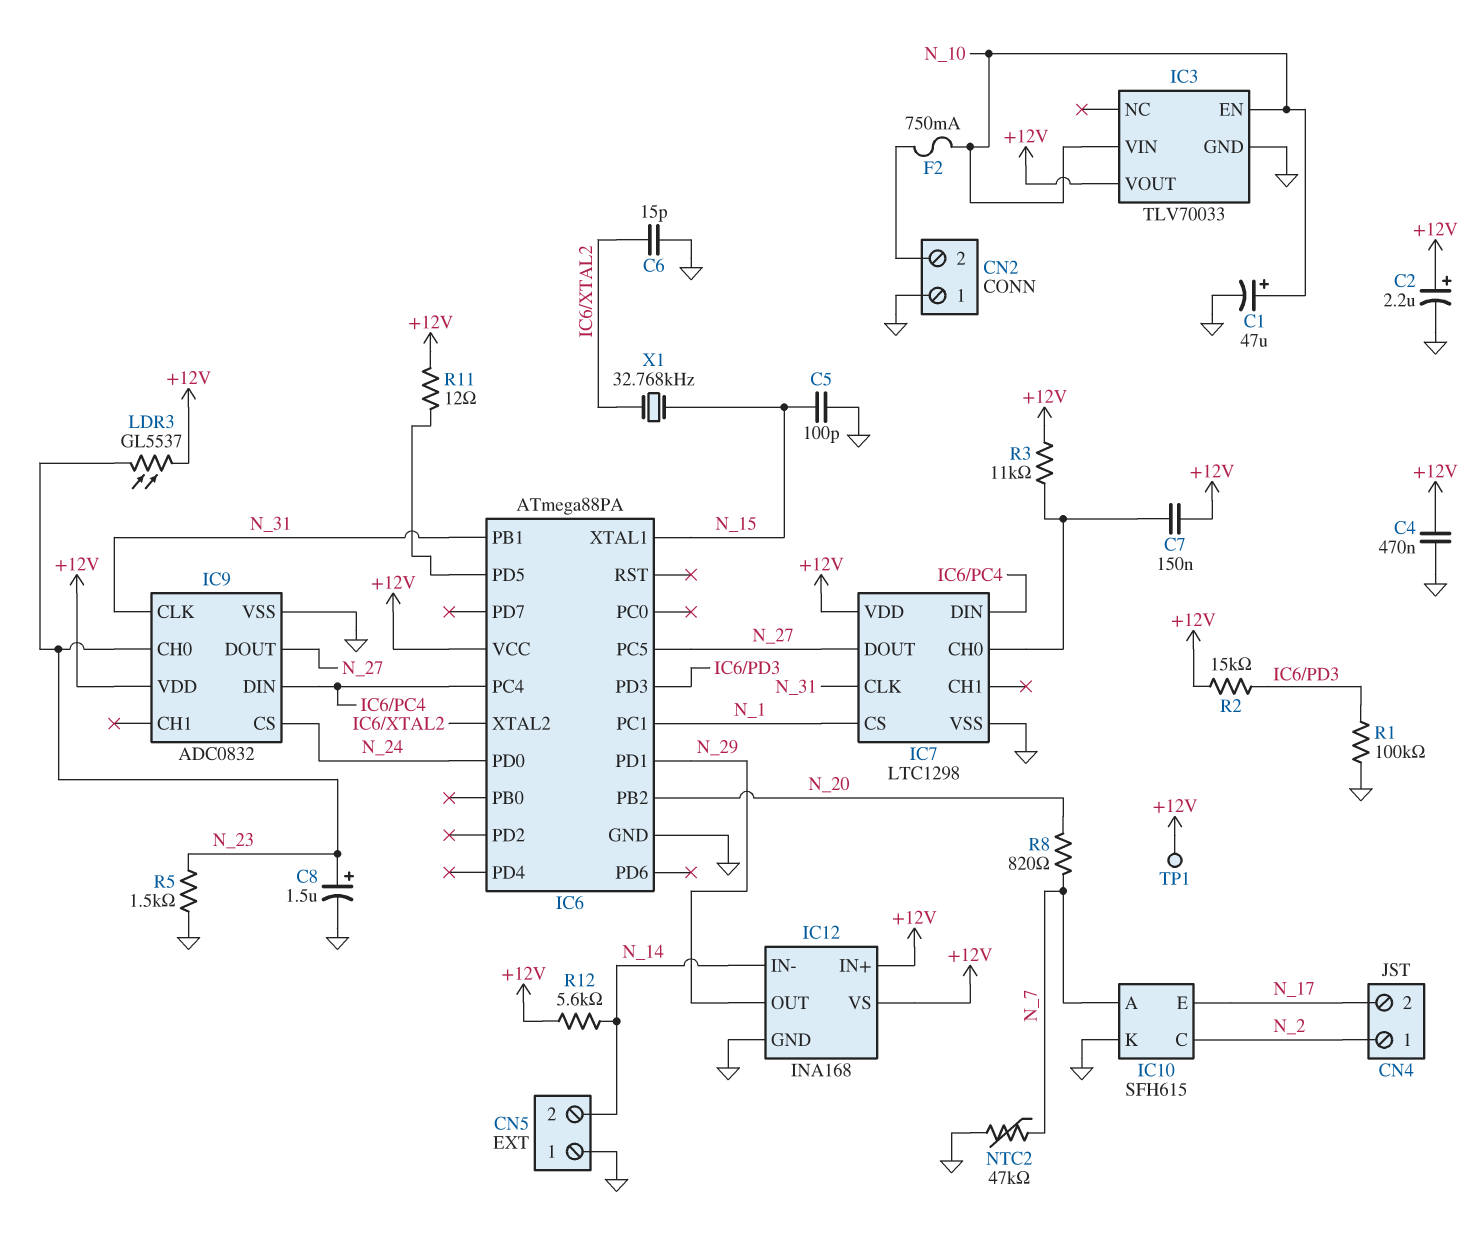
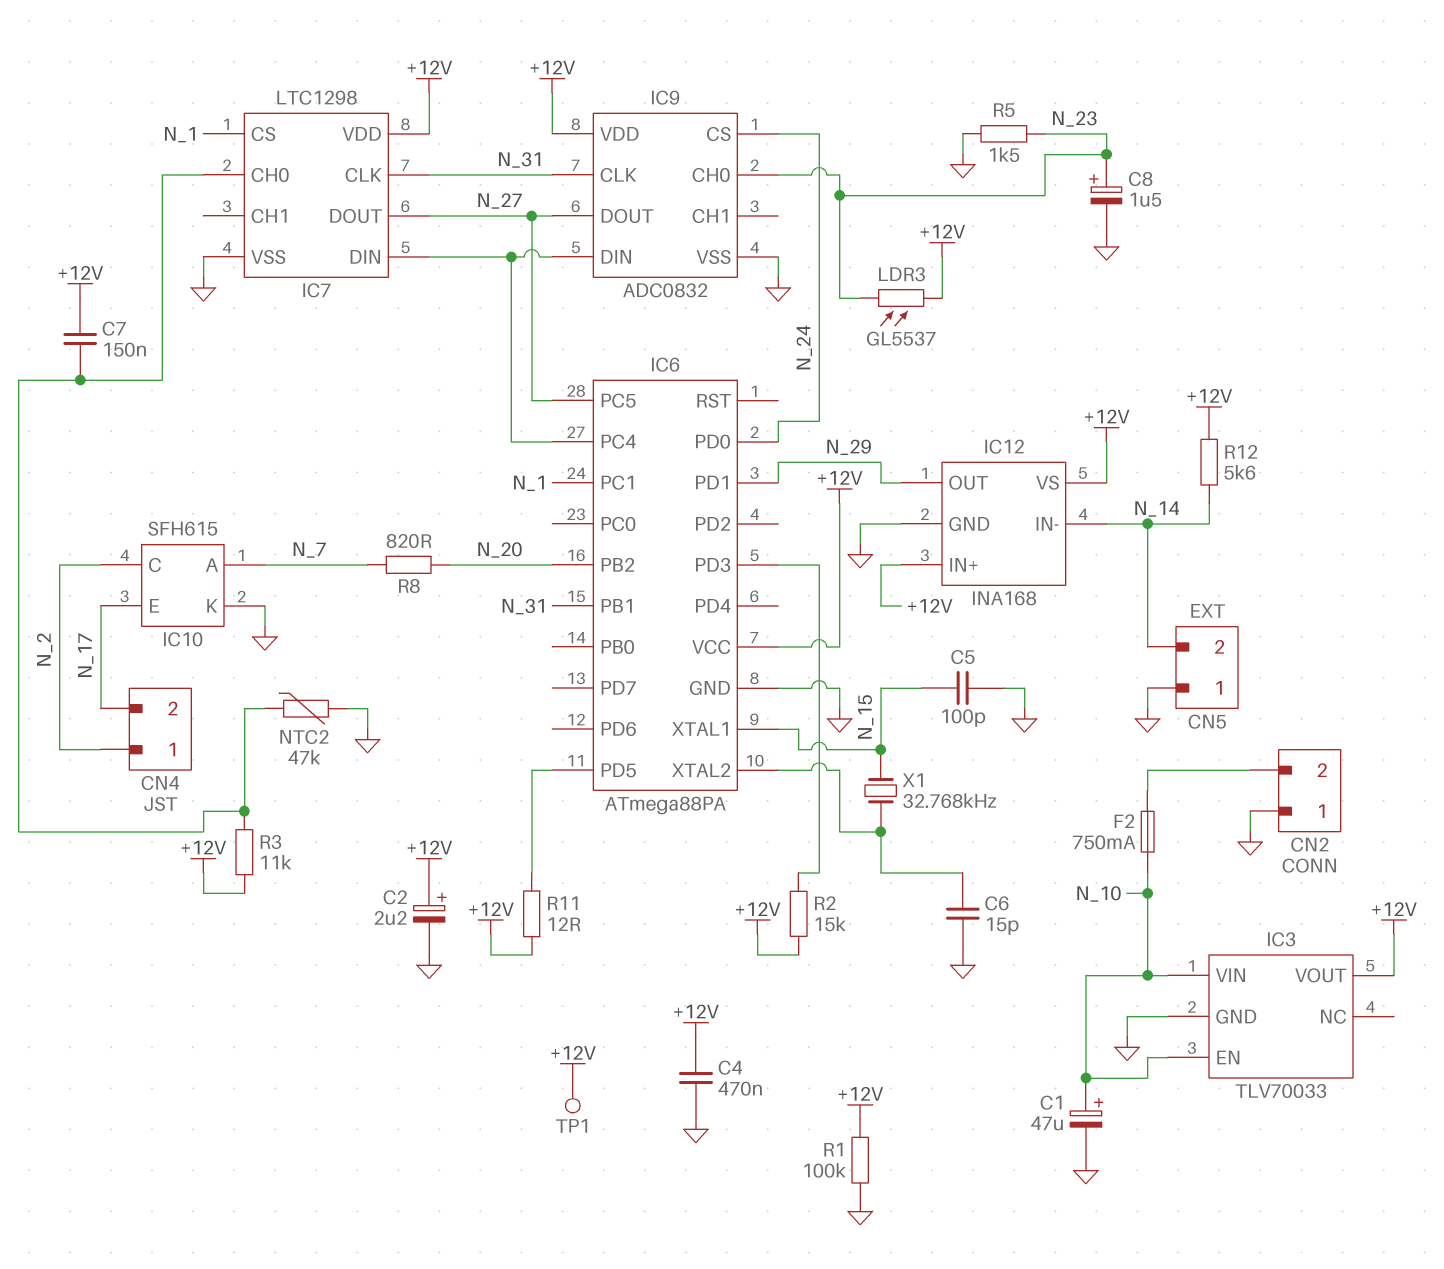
NTC2: 47k (GND, N_7) -> 47k (GND, IC7/CH0)
R1: 100k (GND, IC6/PD3) -> 100k (+12V, GND)

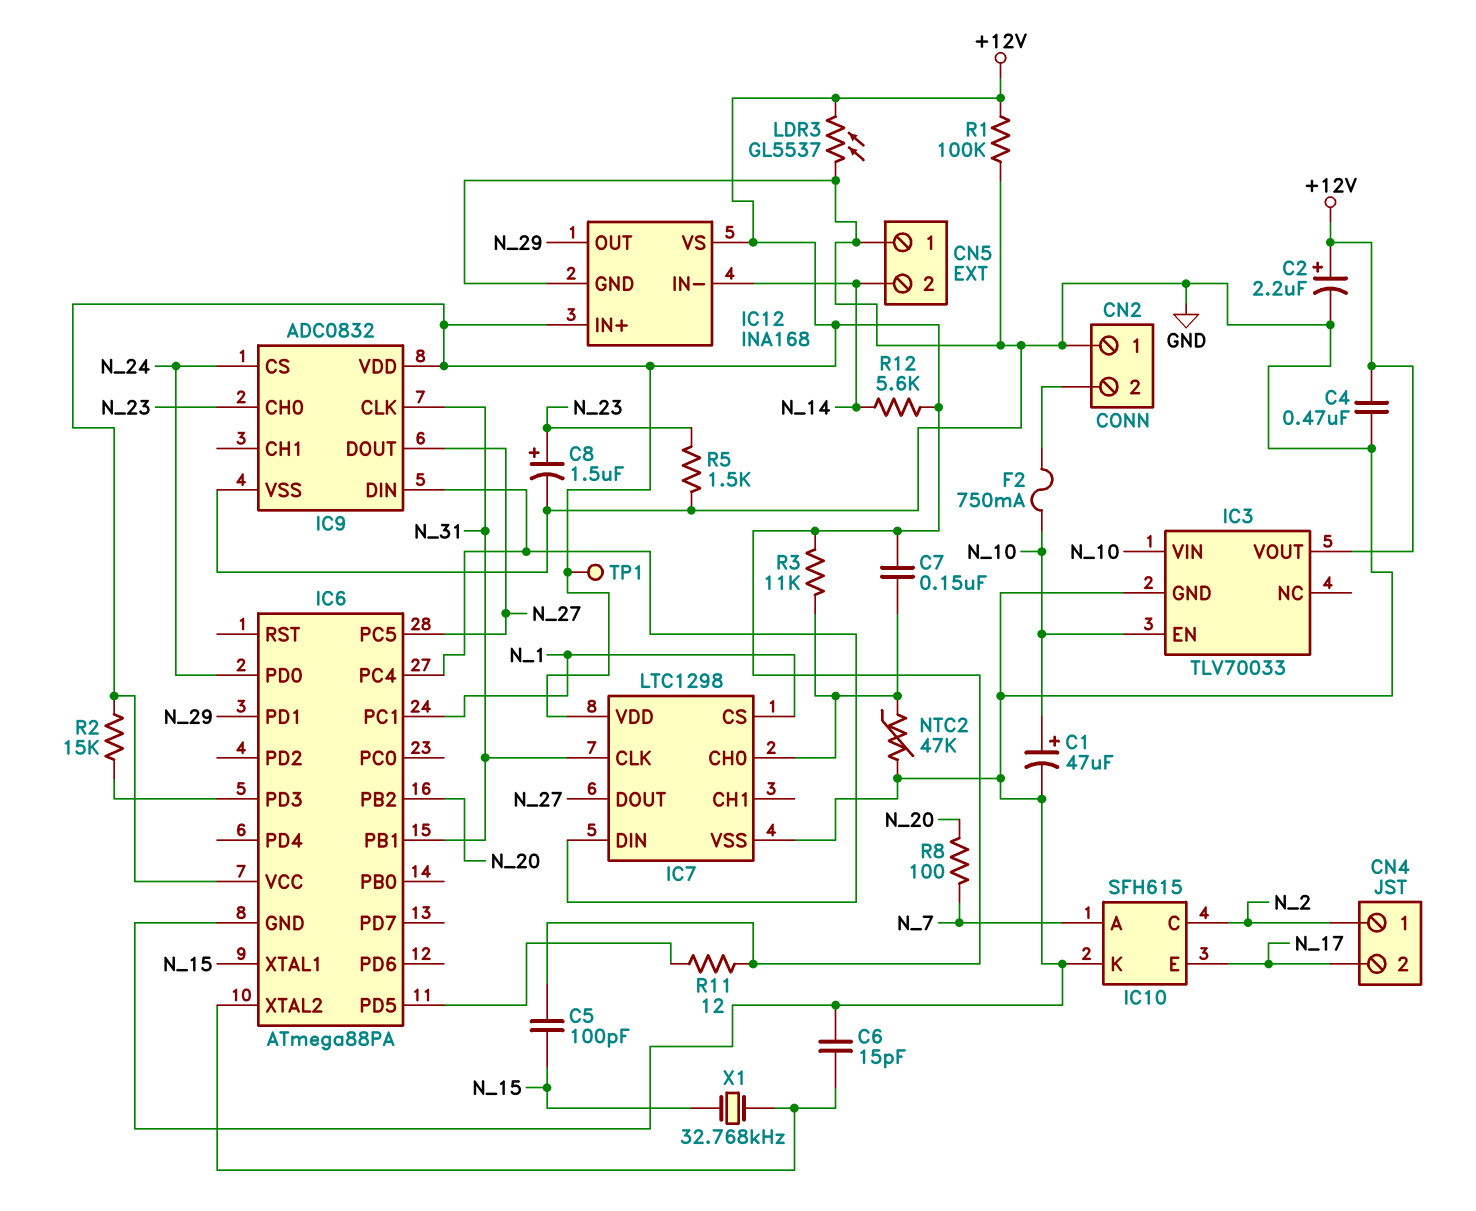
C5: 100pF (GND, N_15) -> 100pF (+12V, N_15)
LDR3: GL5537 (+12V, N_23) -> GL5537 (+12V, GND)
R8: 820 (N_7, N_20) -> 100 (N_7, N_20)

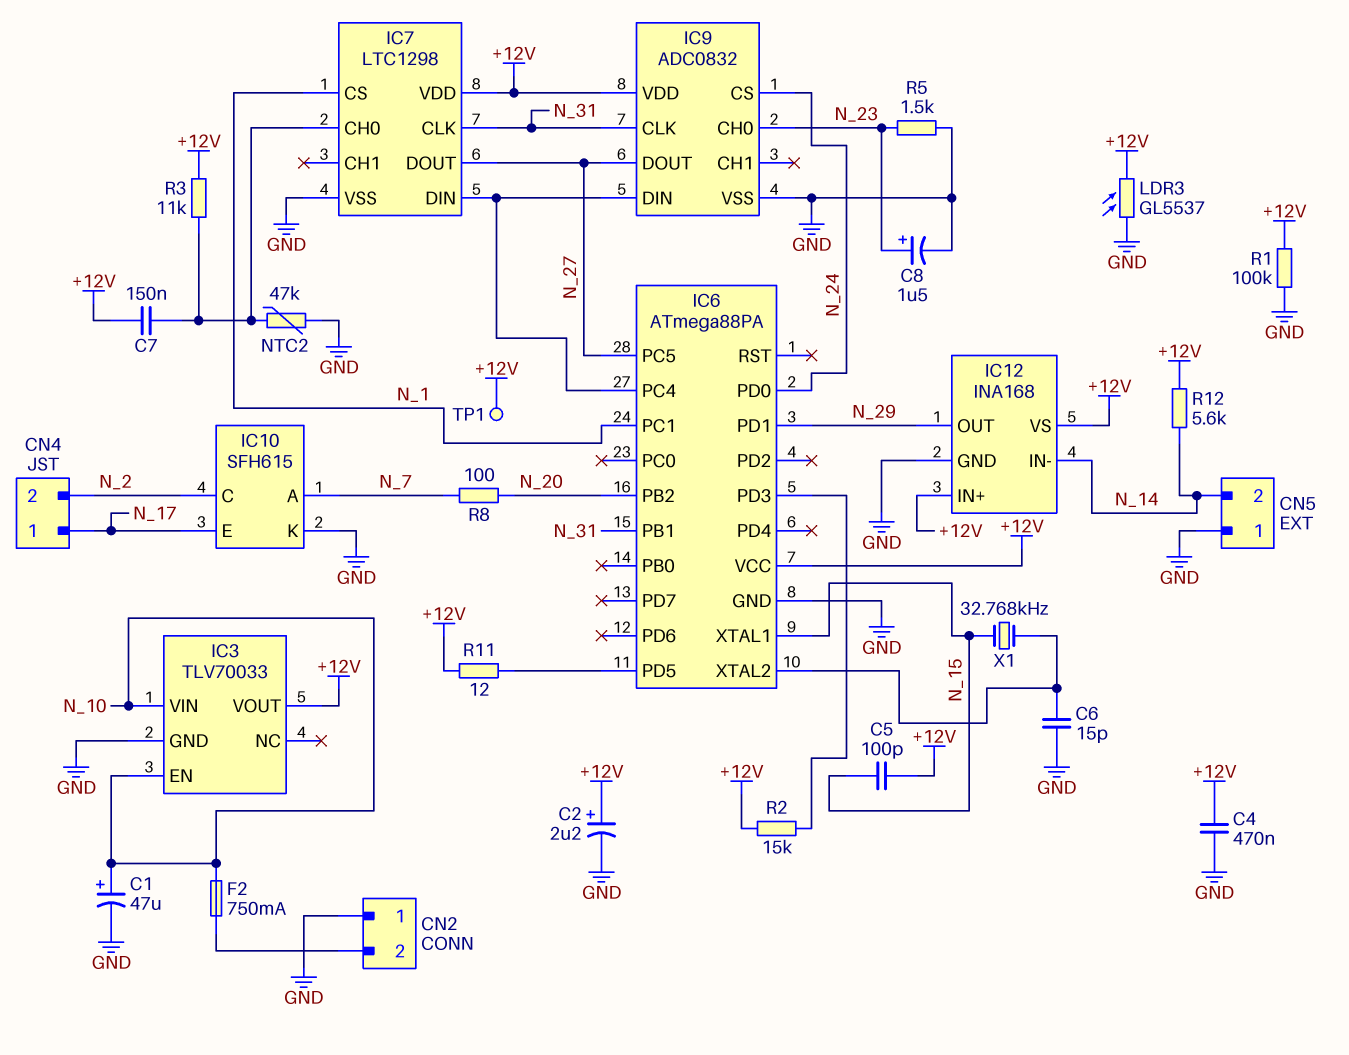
CN4 pin 1: N_2 -> N_17
CN4 pin 2: N_17 -> N_2

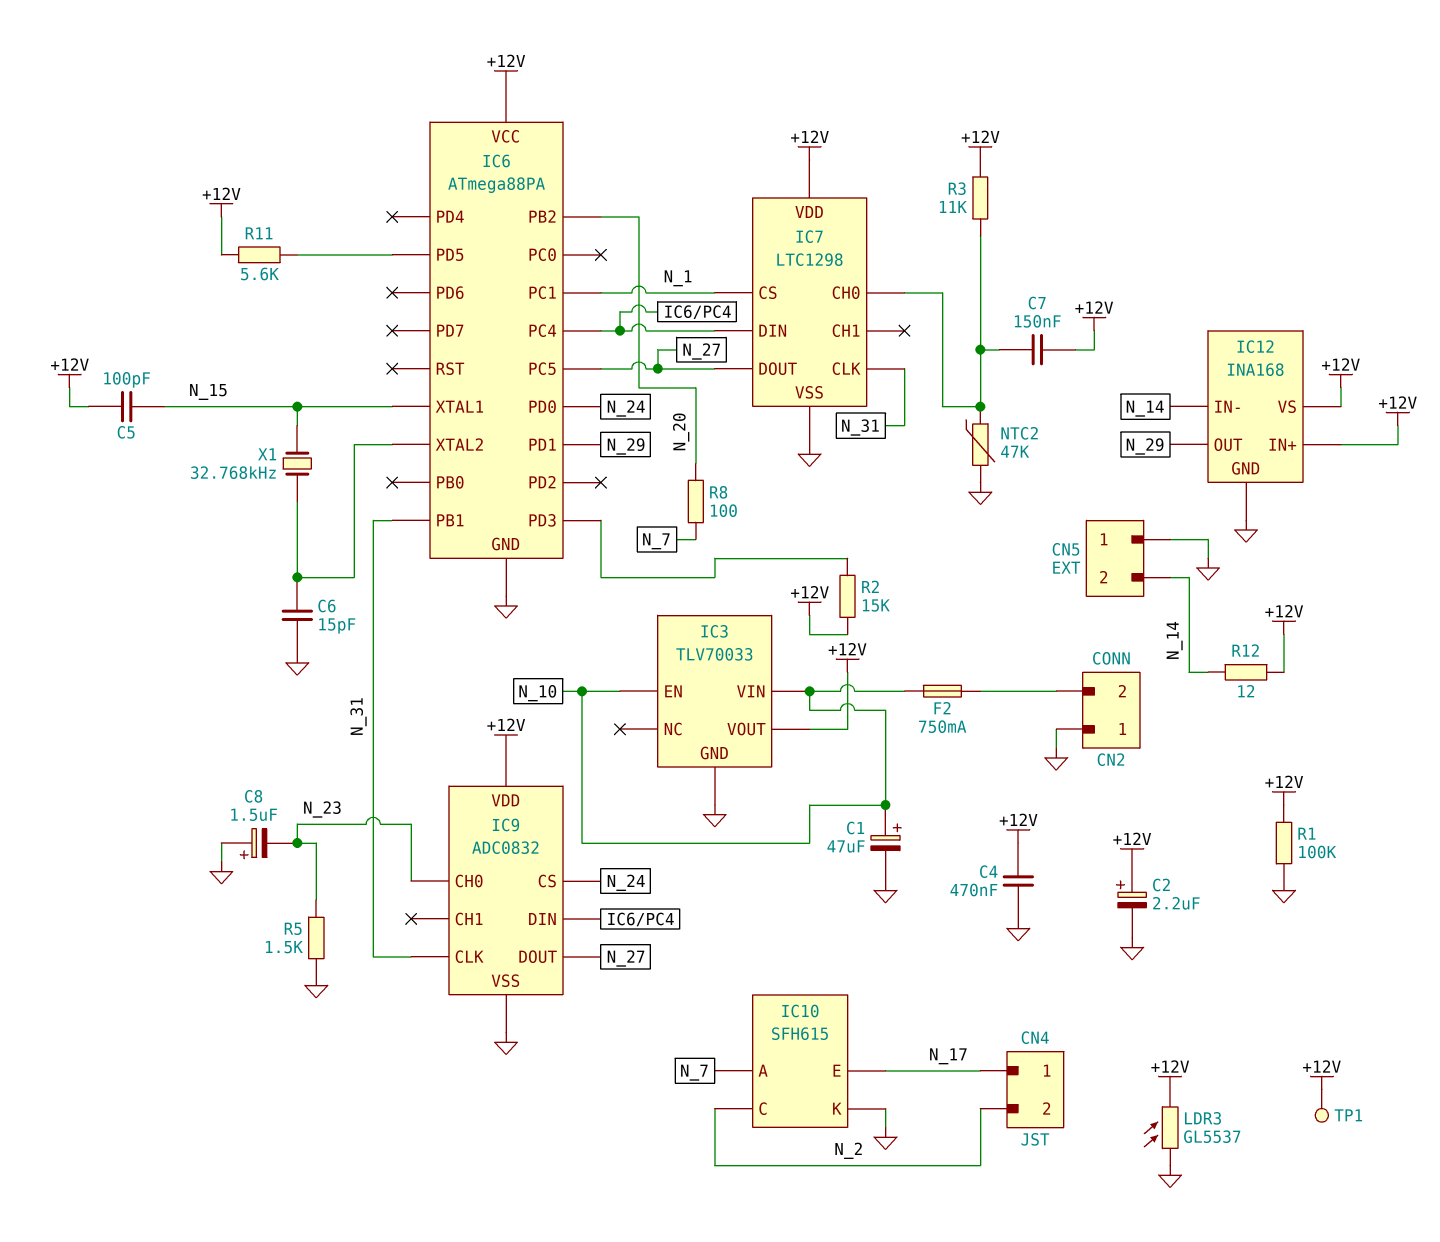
C8: 1.5uF (plus N_23, minus GND) -> 1.5uF (plus GND, minus N_23)
R11: 12 (+12V, IC6/PD5) -> 5.6k (+12V, IC6/PD5)
R12: 5.6k (+12V, N_14) -> 12 (+12V, N_14)

